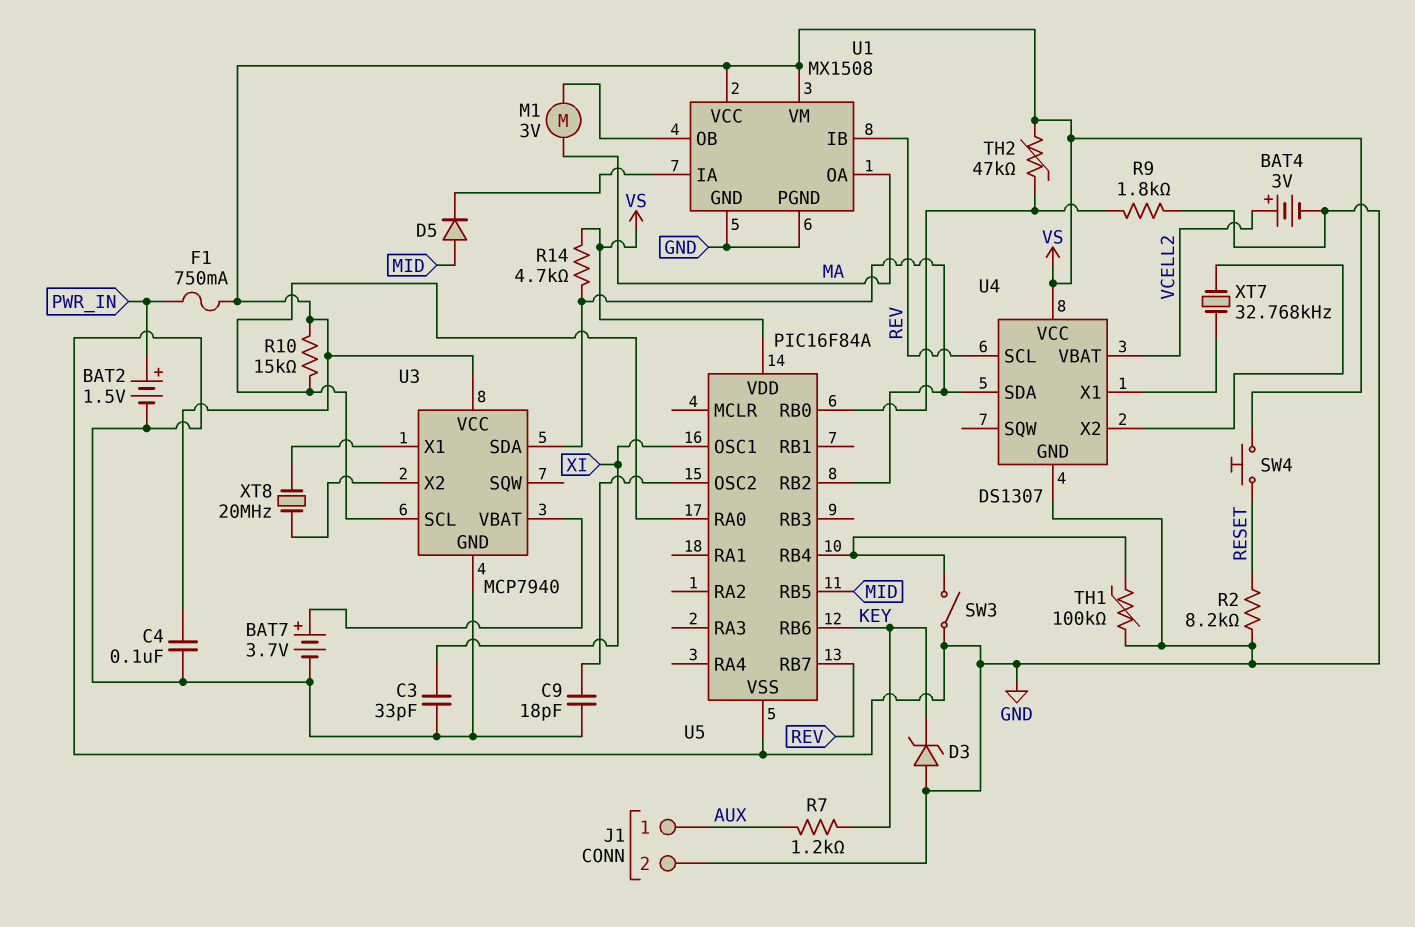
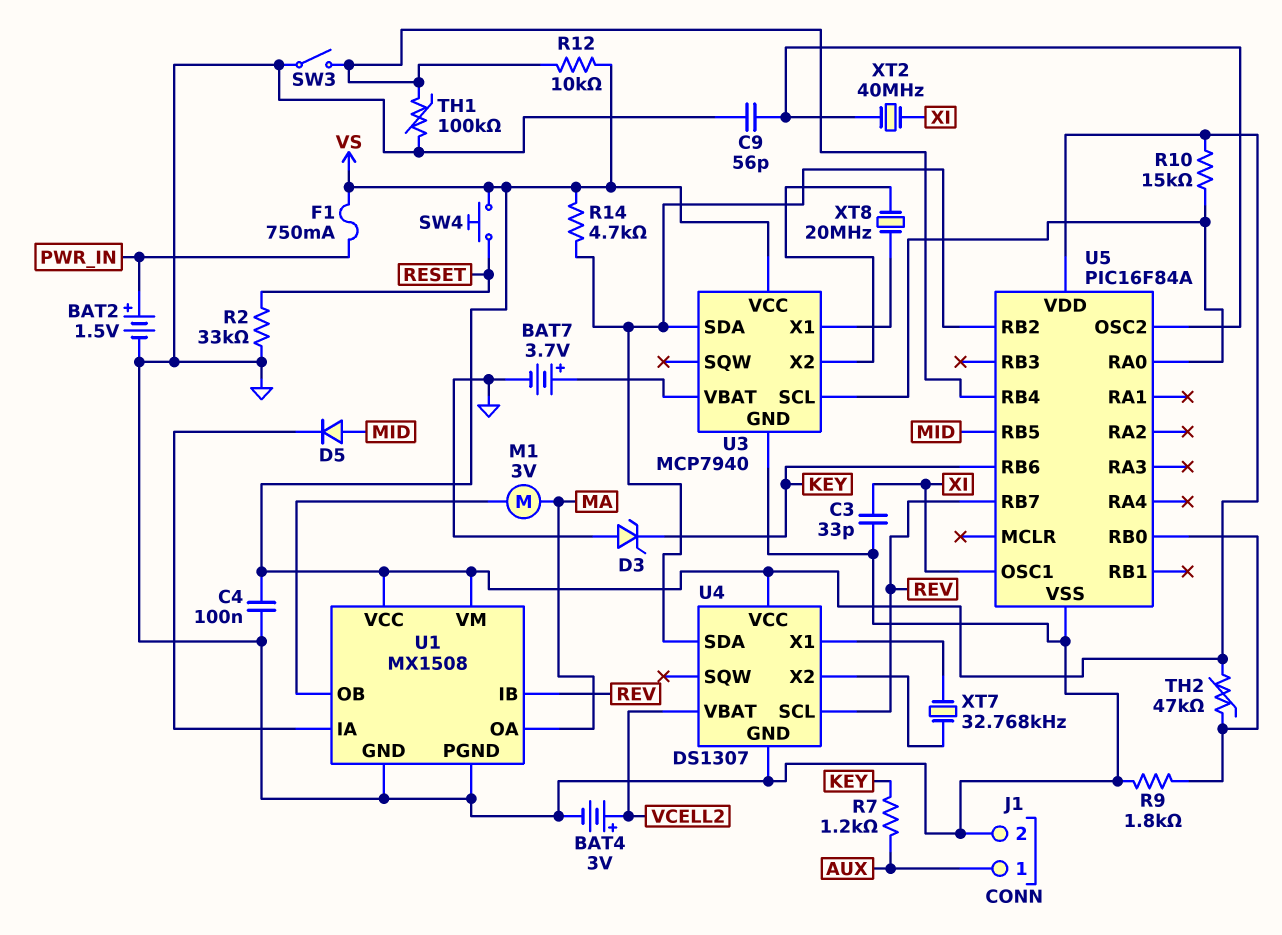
C9: 18pF (GND, U5/OSC2) -> 56pF (GND, U5/OSC2)
R2: 8.2k (GND, RESET) -> 33k (GND, RESET)
R12: none -> 10k (U5/RB4, VS)
XT2: none -> 40MHz (U5/OSC2, XI)

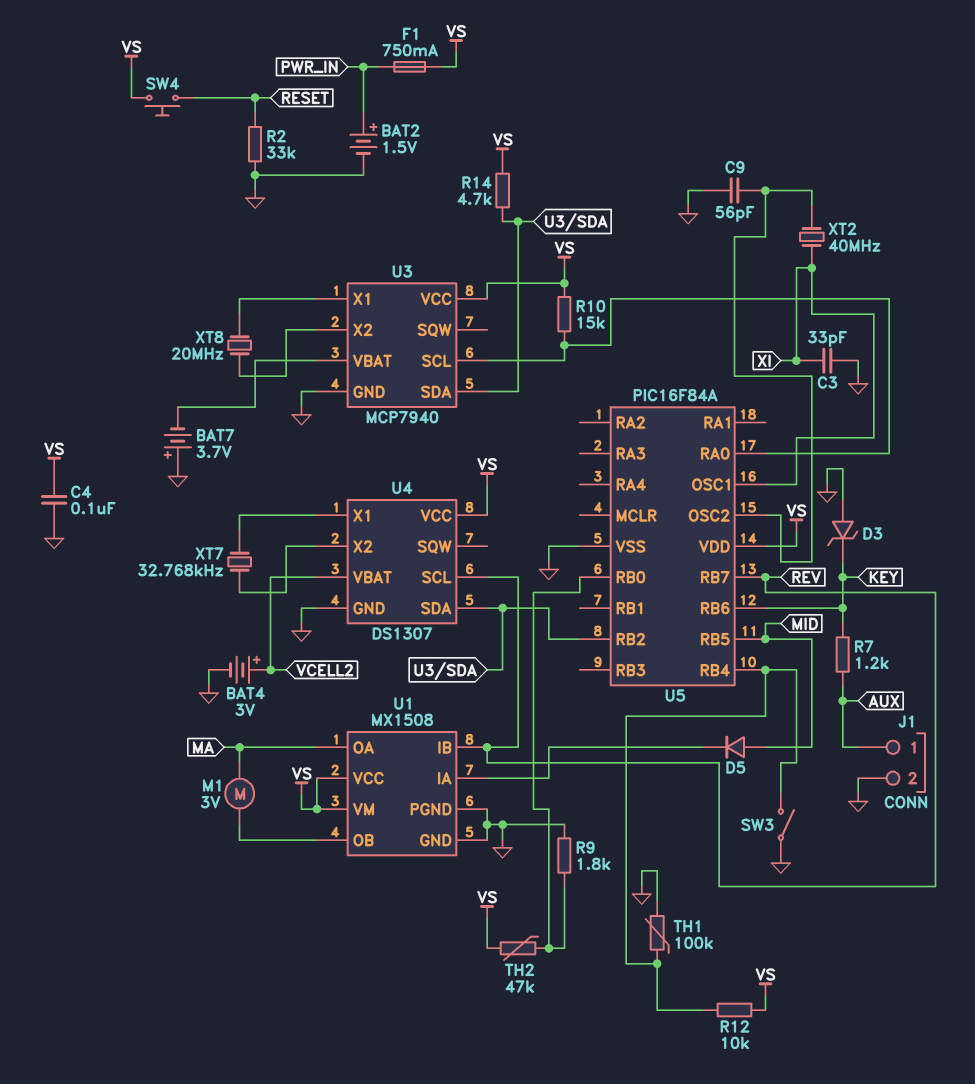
BAT7: 3.7V (plus U3/VBAT, minus GND) -> 3.7V (plus GND, minus U3/VBAT)

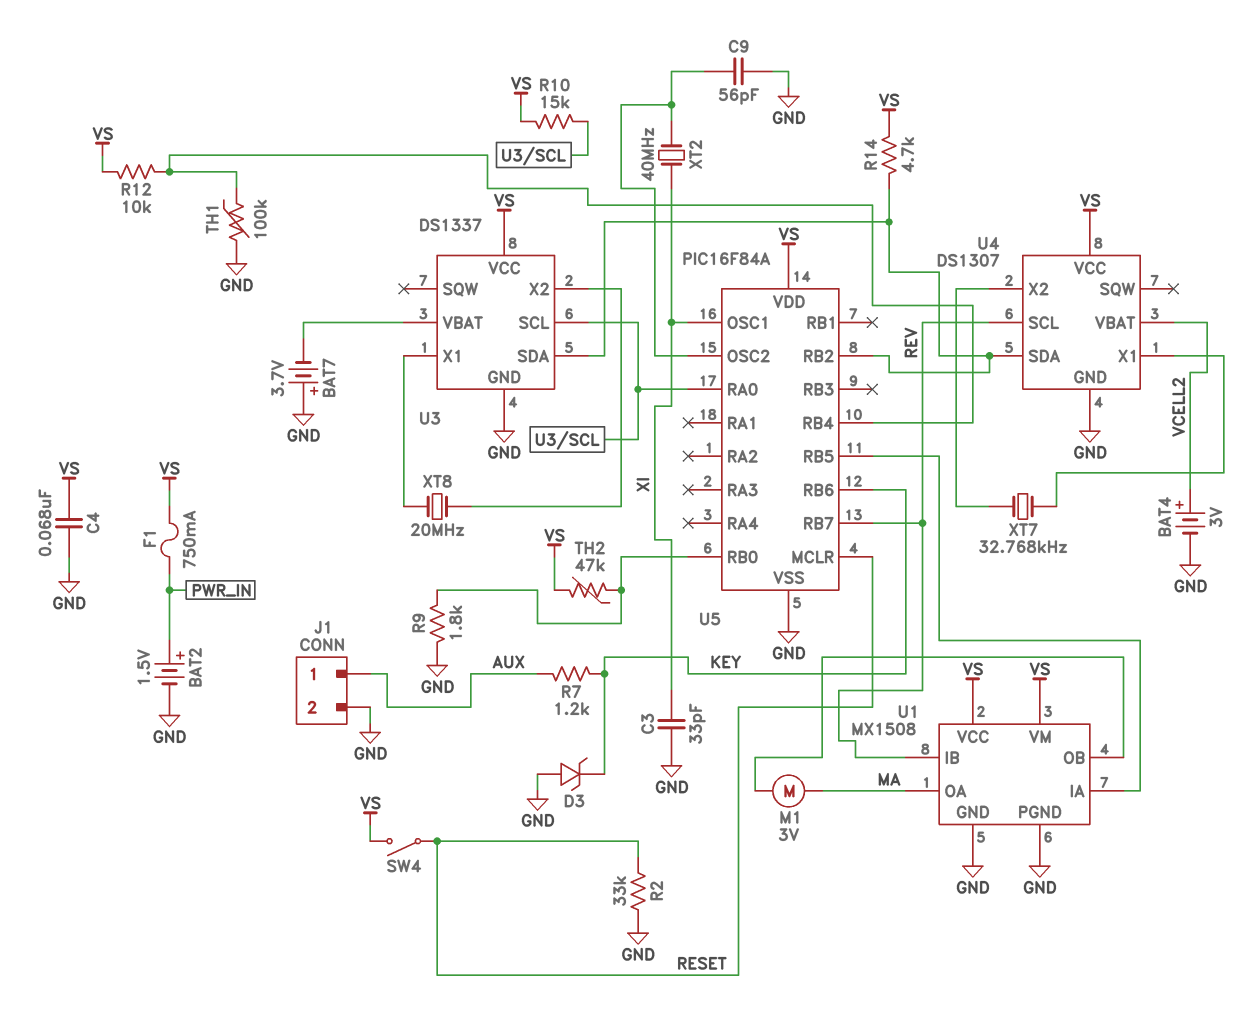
C4: 100nF (GND, VS) -> 68nF (GND, VS)
D5: diode (A MID, K U1/IA) -> none
SW3: switch (GND, U5/RB4) -> none
SW4: button (RESET, VS) -> switch (RESET, VS)
U3: MCP7940 -> DS1337
U5 pin MCLR: none -> RESET
U5 pin RB5: MID -> U1/IA

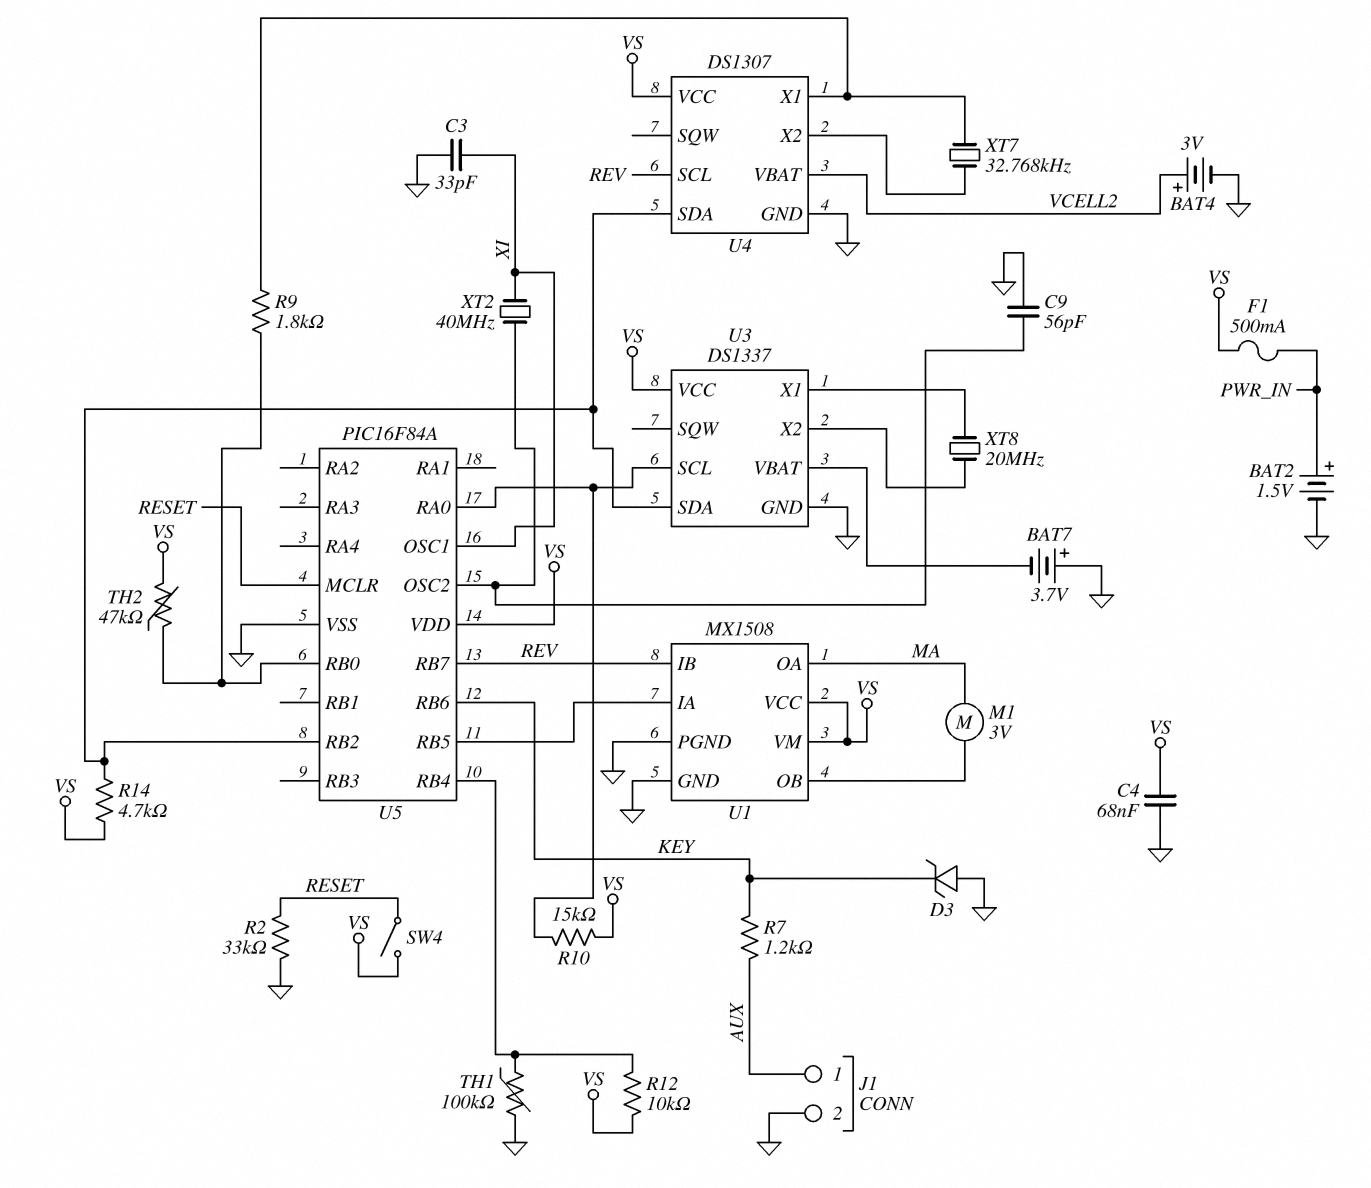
F1: 750mA (PWR_IN, VS) -> 500mA (PWR_IN, VS)
R9: 1.8k (GND, U5/RB0) -> 1.8k (U4/X1, U5/RB0)

